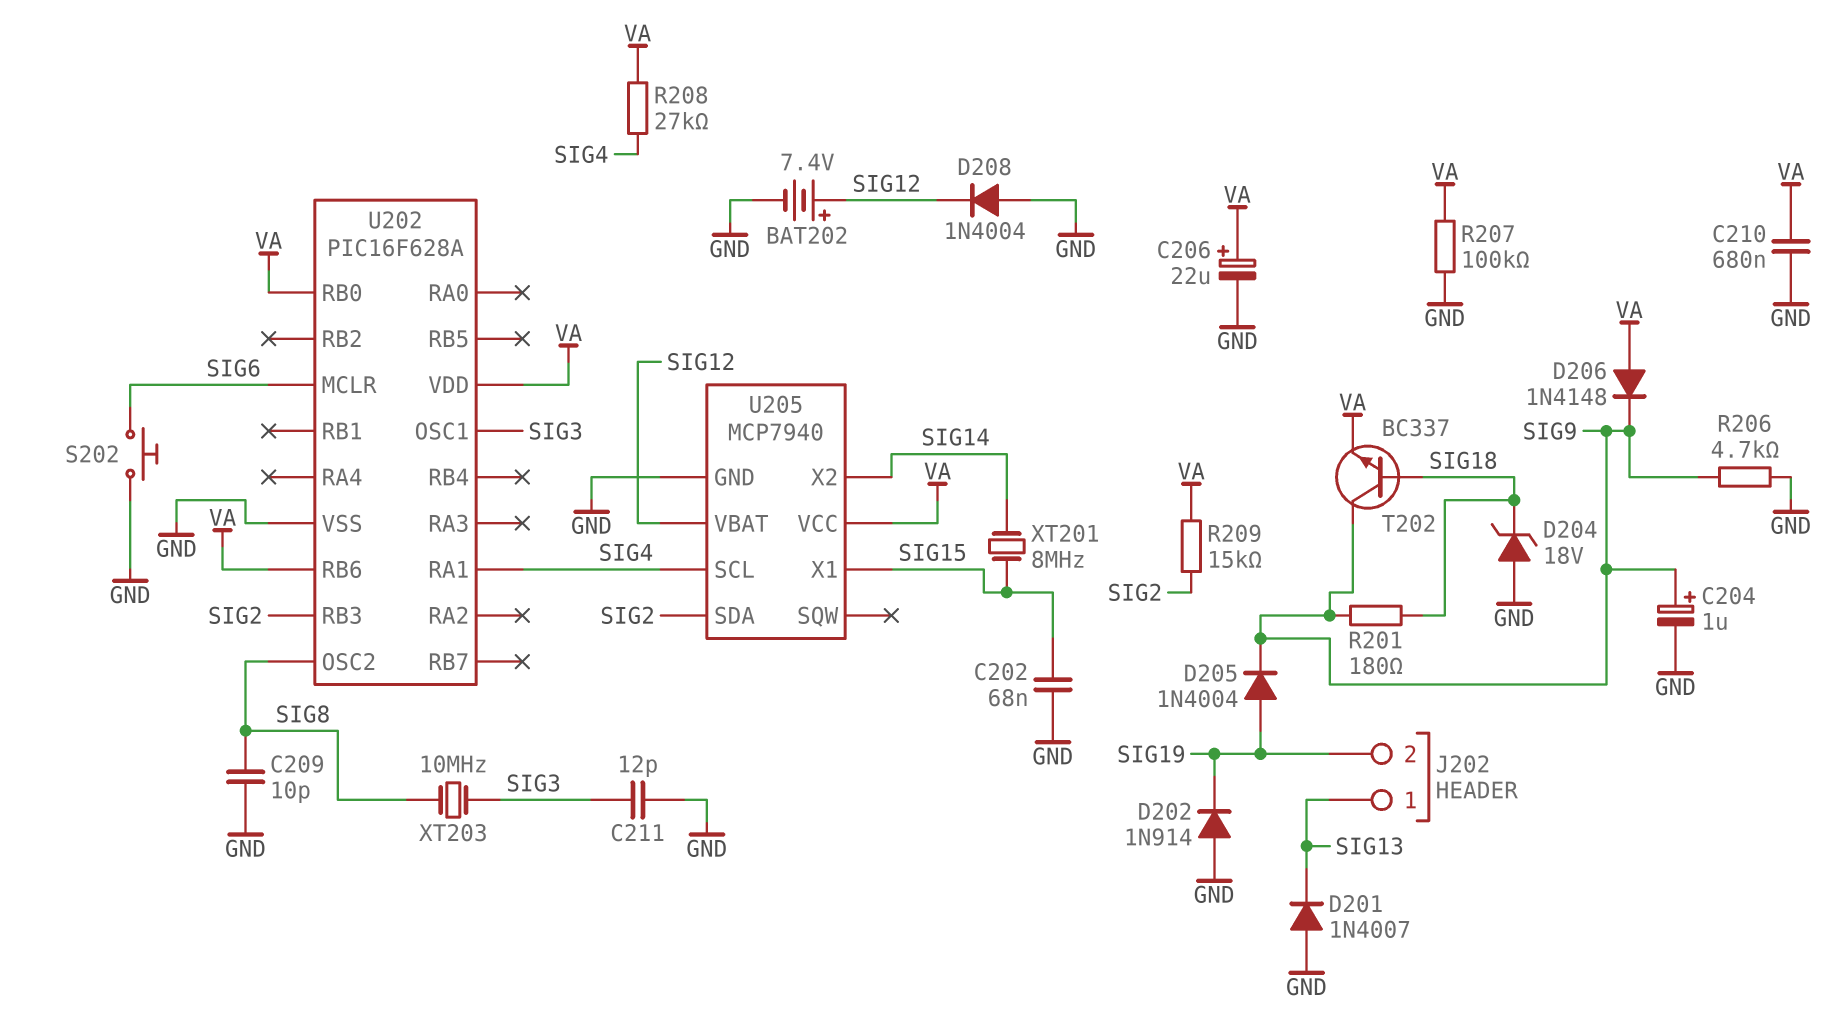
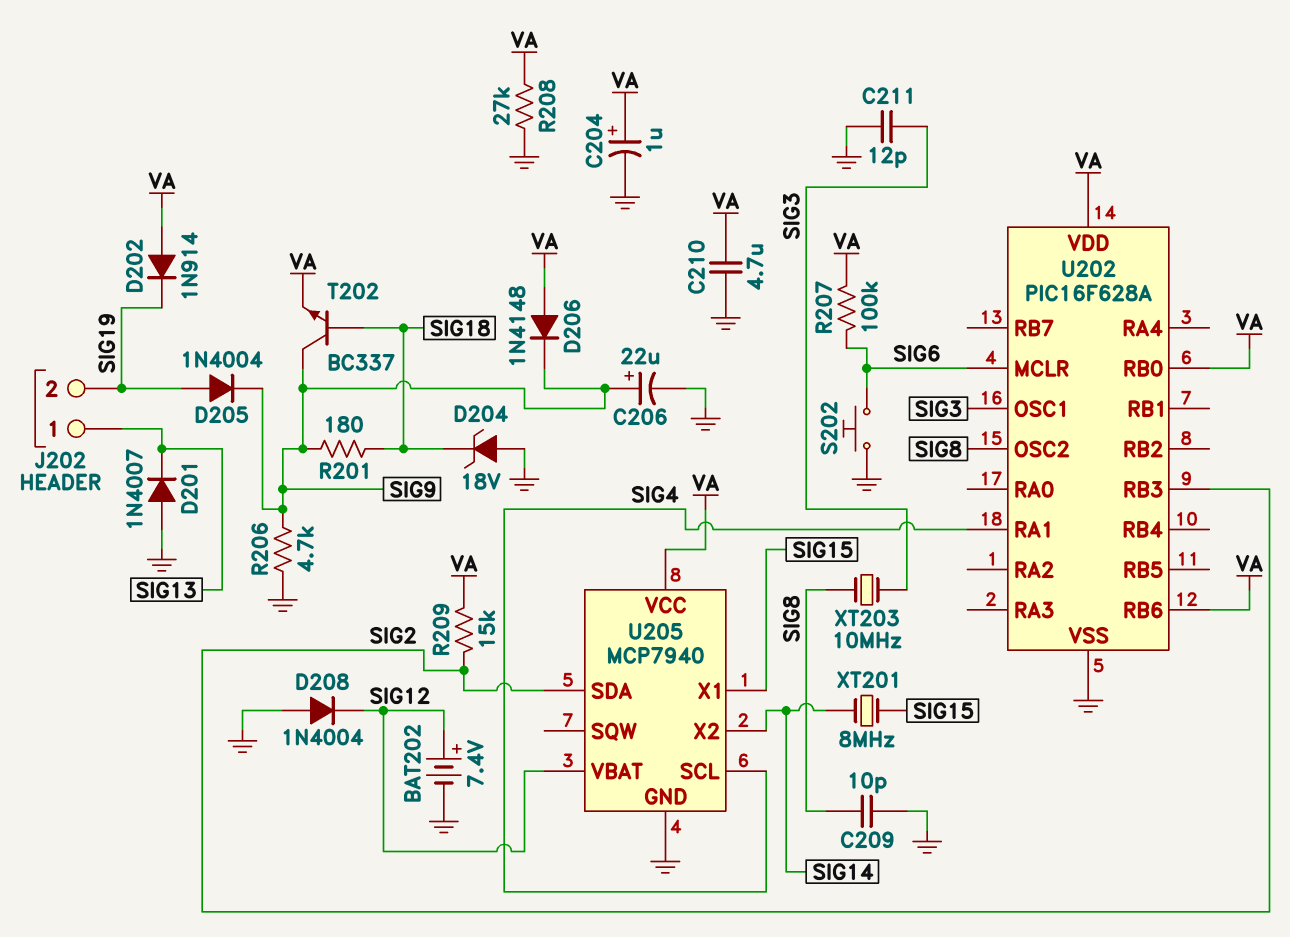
C202: 68nF (GND, SIG15) -> none
C204: 1uF (plus SIG9, minus GND) -> 1uF (plus VA, minus GND)
C206: 22uF (plus VA, minus GND) -> 22uF (plus SIG9, minus GND)
C210: 680nF (GND, VA) -> 4.7uF (GND, VA)
D202: diode 1N914 (A GND, K SIG19) -> diode 1N914 (A VA, K SIG19)
R207: 100k (GND, VA) -> 100k (SIG6, VA)
R208: 27k (SIG4, VA) -> 27k (GND, VA)

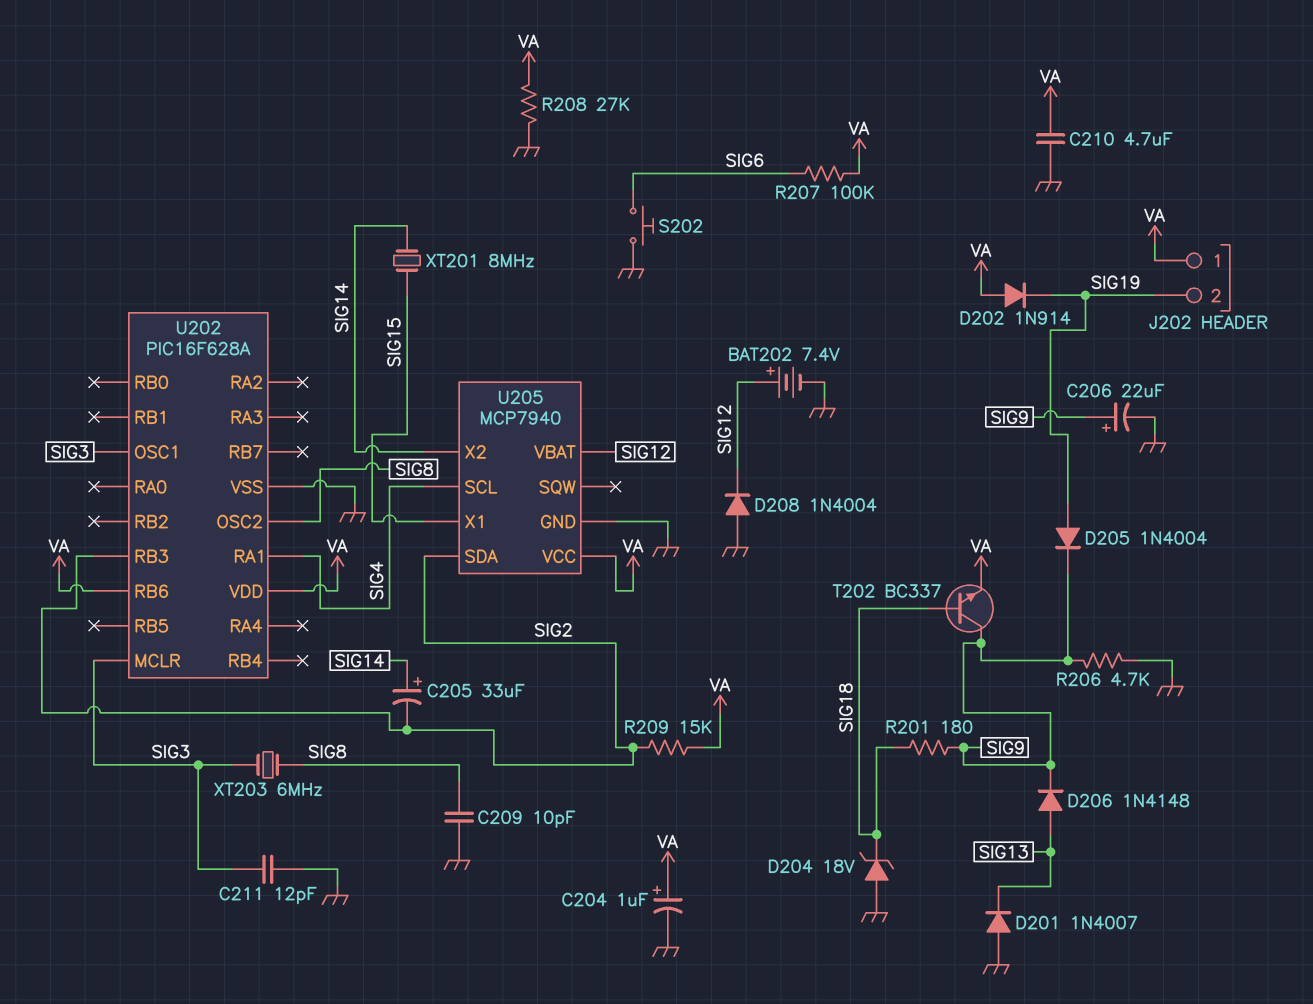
C205: none -> 33uF (plus SIG14, minus SIG2)
D206: diode 1N4148 (A VA, K SIG9) -> diode 1N4148 (A SIG13, K SIG9)
J202 pin 1: SIG13 -> VA
U202 pin MCLR: SIG6 -> SIG3
U202 pin RB0: VA -> none
XT203: 10MHz (SIG3, SIG8) -> 6MHz (SIG3, SIG8)

